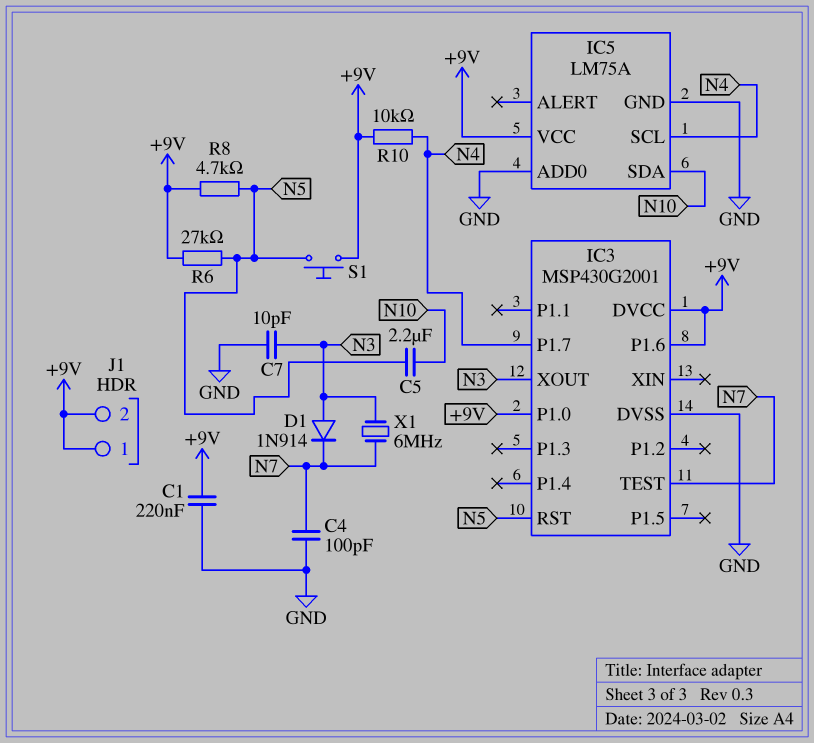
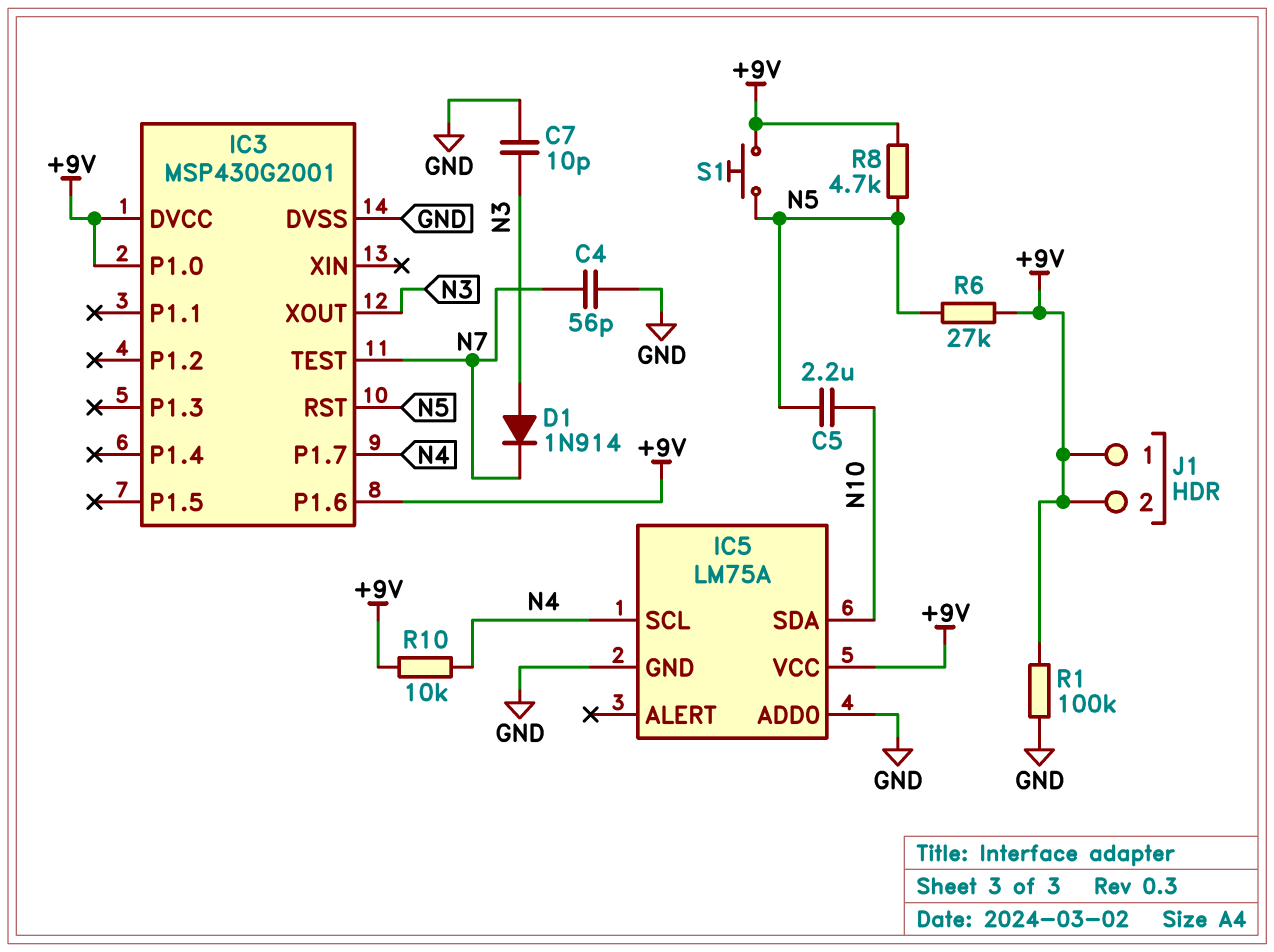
C1: 220nF (+9V, GND) -> none
C4: 100pF (GND, N7) -> 56pF (GND, N7)
R1: none -> 100k (+9V, GND)
X1: 6MHz (N3, N7) -> none

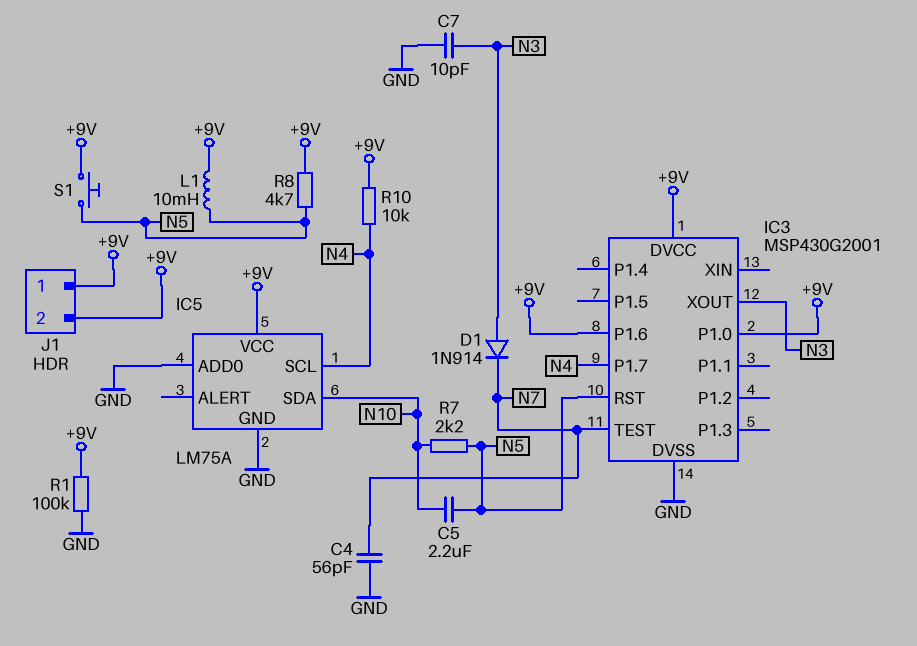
L1: none -> 10mH (+9V, N5)
R6: 27k (+9V, N5) -> none
R7: none -> 2.2k (N5, N10)

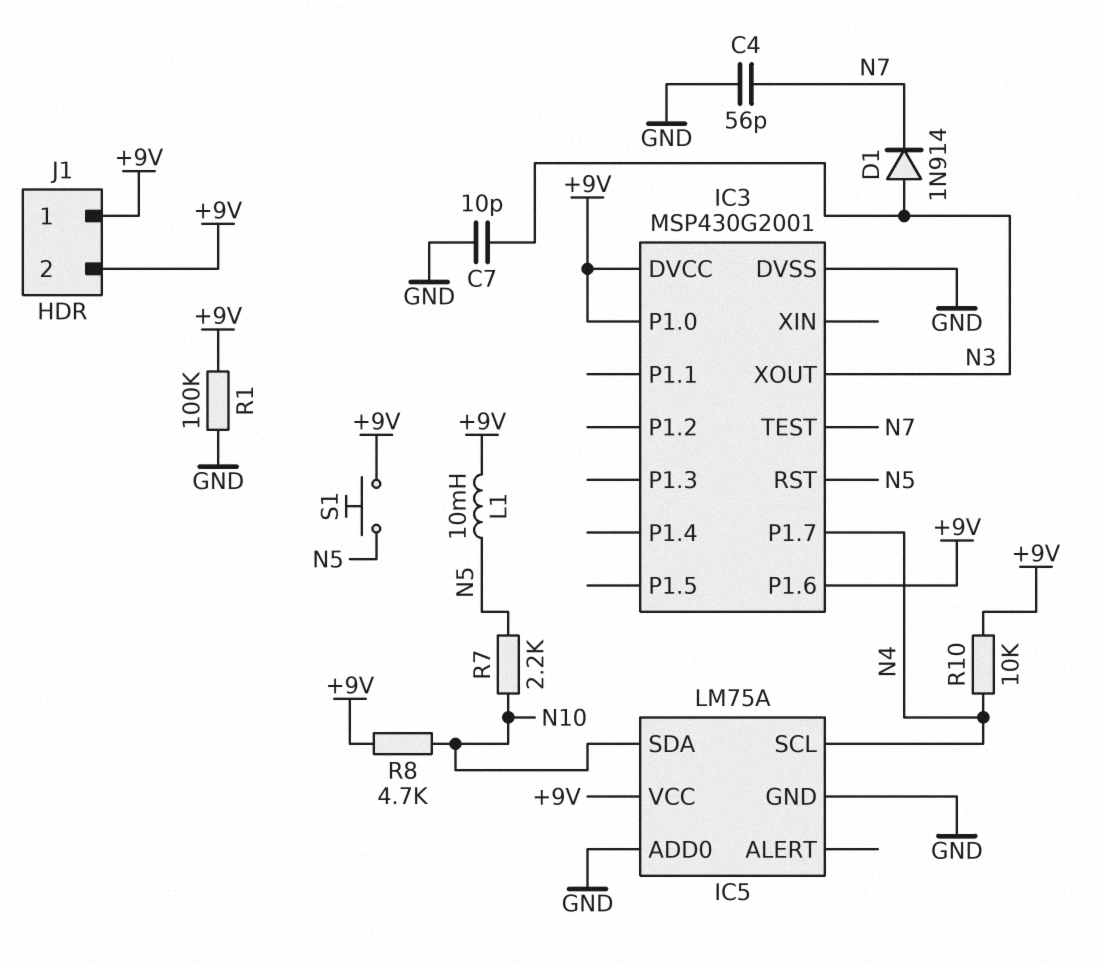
C5: 2.2uF (N5, N10) -> none
R8: 4.7k (+9V, N5) -> 4.7k (+9V, N10)

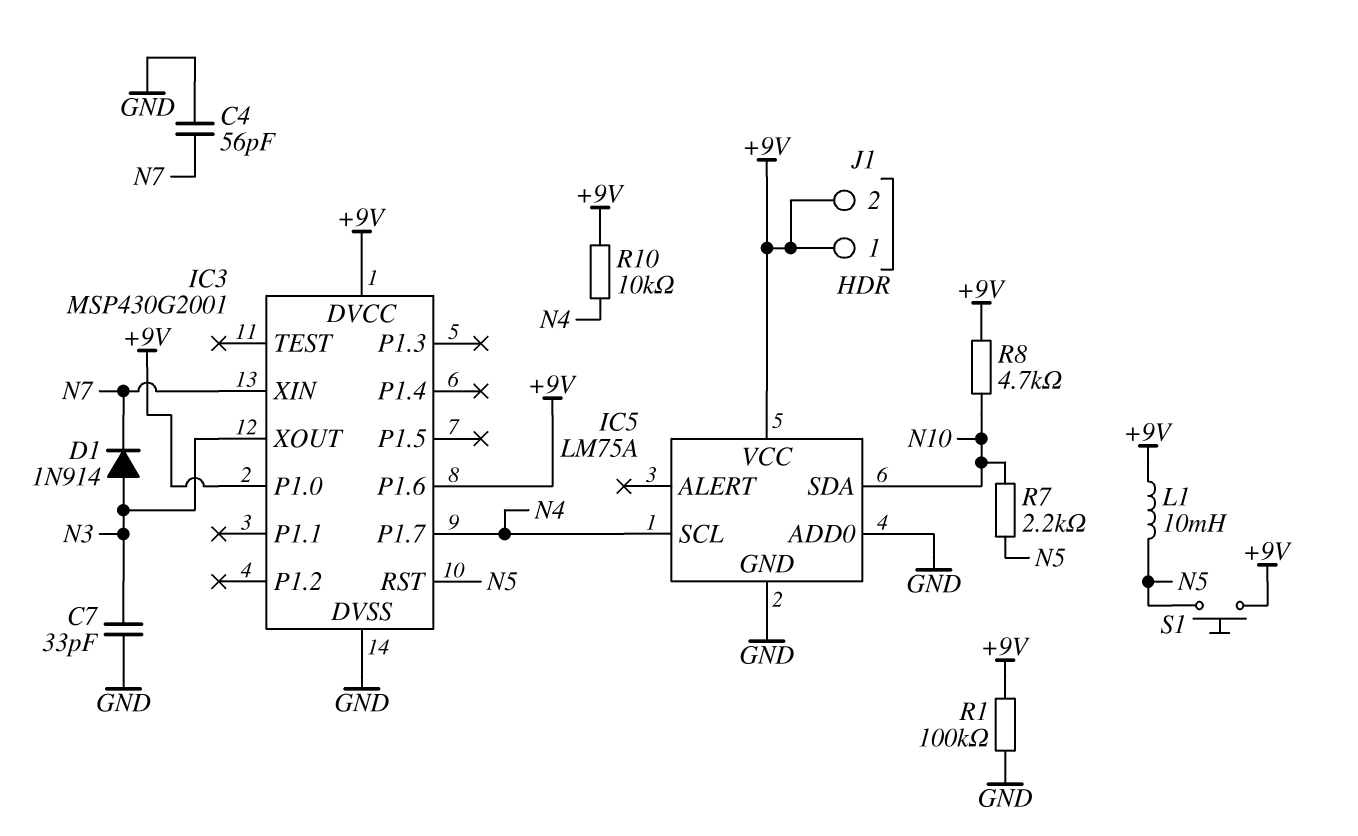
C7: 10pF (GND, N3) -> 33pF (GND, N3)
IC3 pin TEST: N7 -> none
IC3 pin XIN: none -> N7

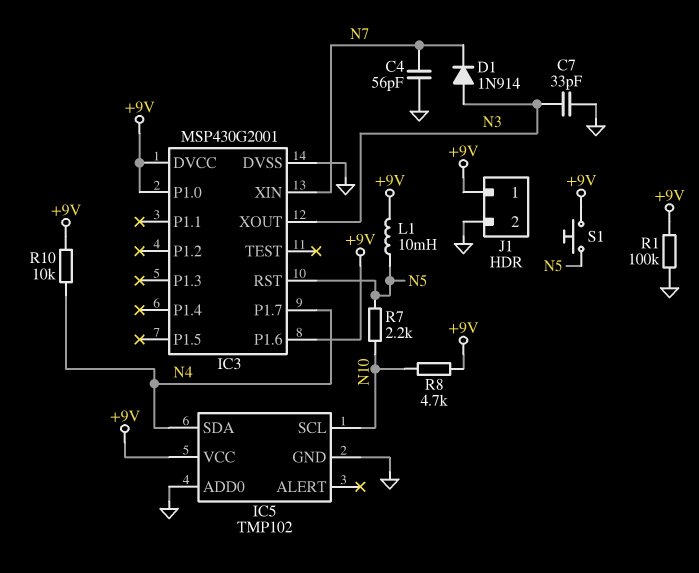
IC5: LM75A -> TMP102
IC5 pin SCL: N4 -> N10
IC5 pin SDA: N10 -> N4
J1 pin 2: +9V -> GND

